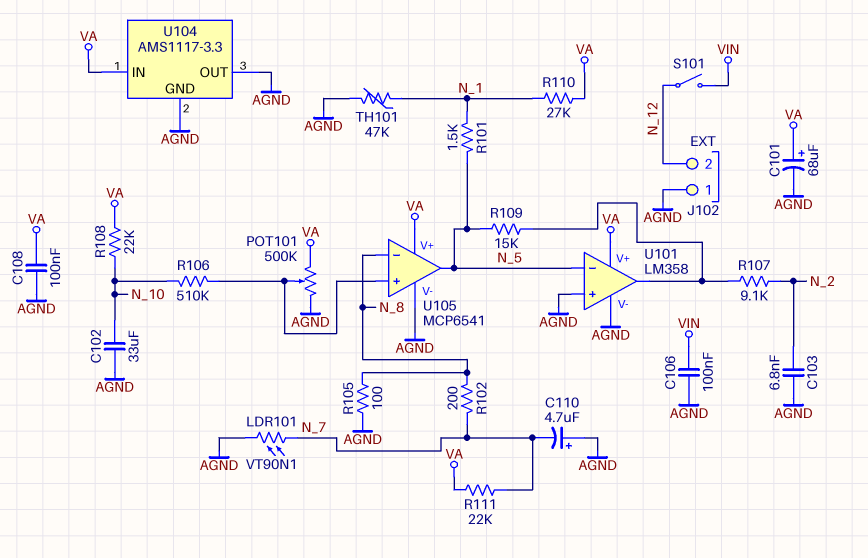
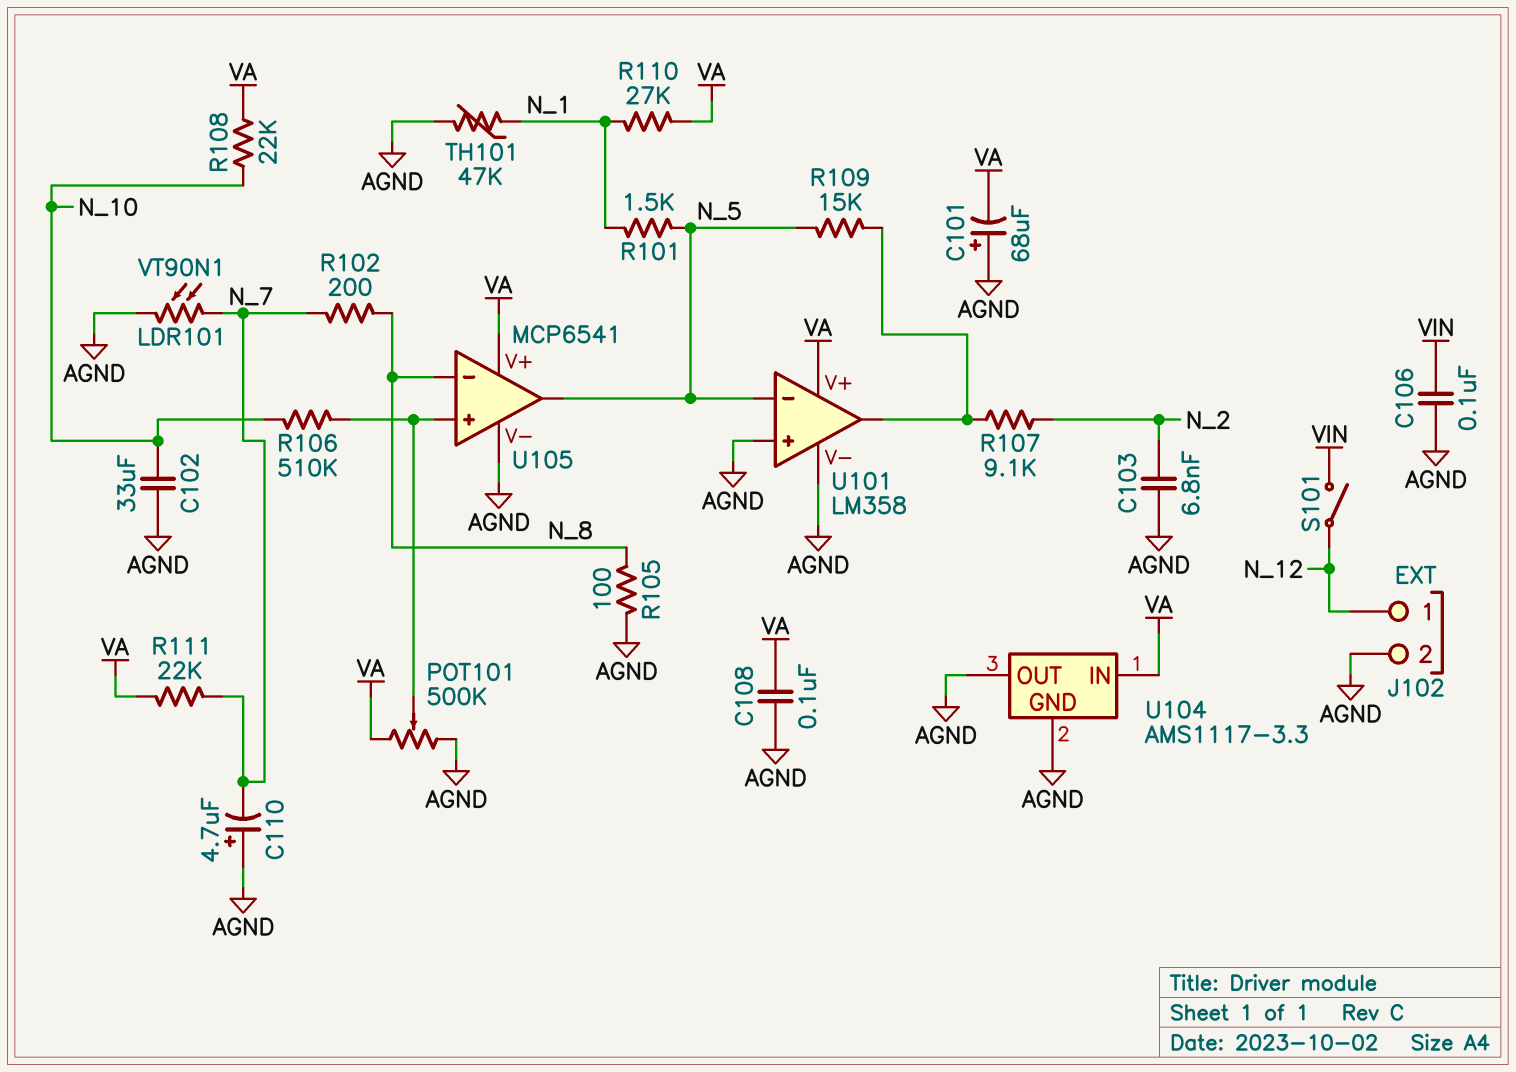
C101: 68uF (plus VA, minus AGND) -> 68uF (plus AGND, minus VA)
J102 pin 1: AGND -> N_12
J102 pin 2: N_12 -> AGND

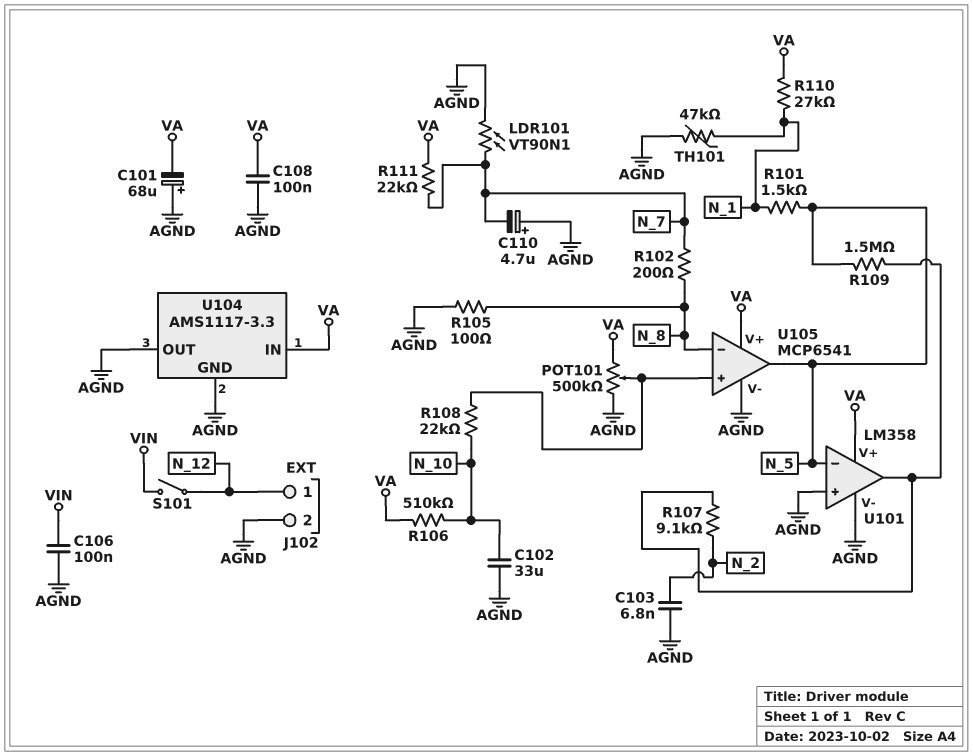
R106: 510k (N_10, U105/in+) -> 510k (N_10, VA)
R108: 22k (N_10, VA) -> 22k (N_10, U105/in+)
R109: 15k (N_5, U101/out) -> 1.5M (N_5, U101/out)

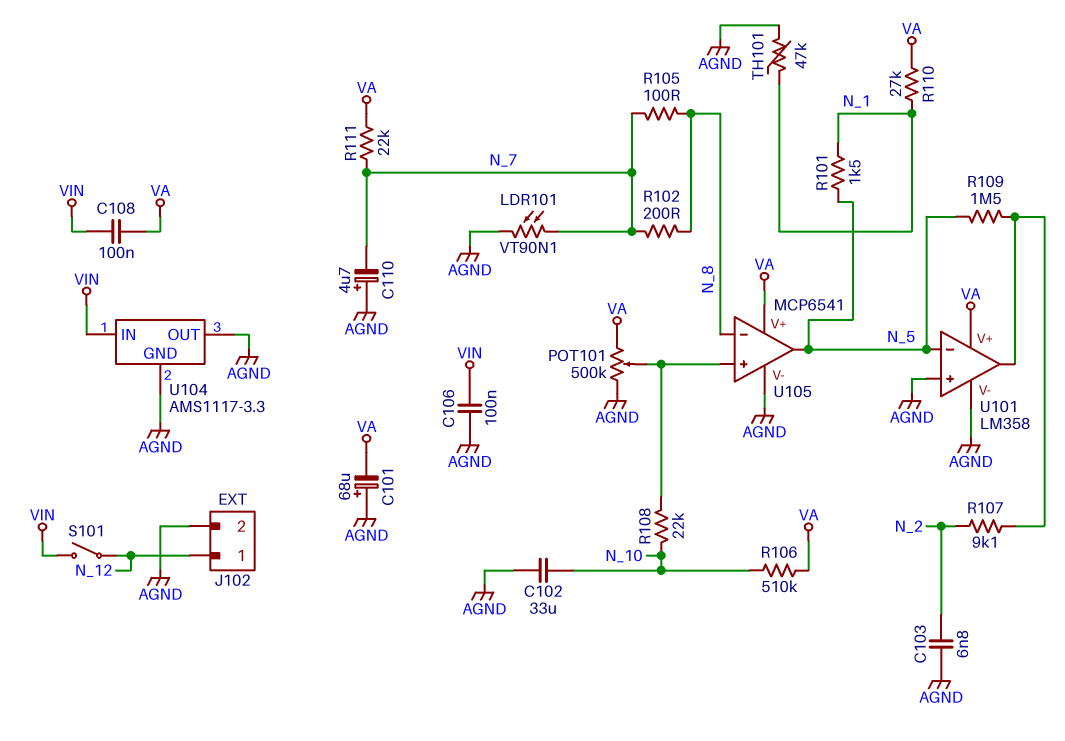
C108: 100nF (AGND, VA) -> 100nF (VA, VIN)
R105: 100 (AGND, N_8) -> 100 (N_7, N_8)
U104 pin IN: VA -> VIN

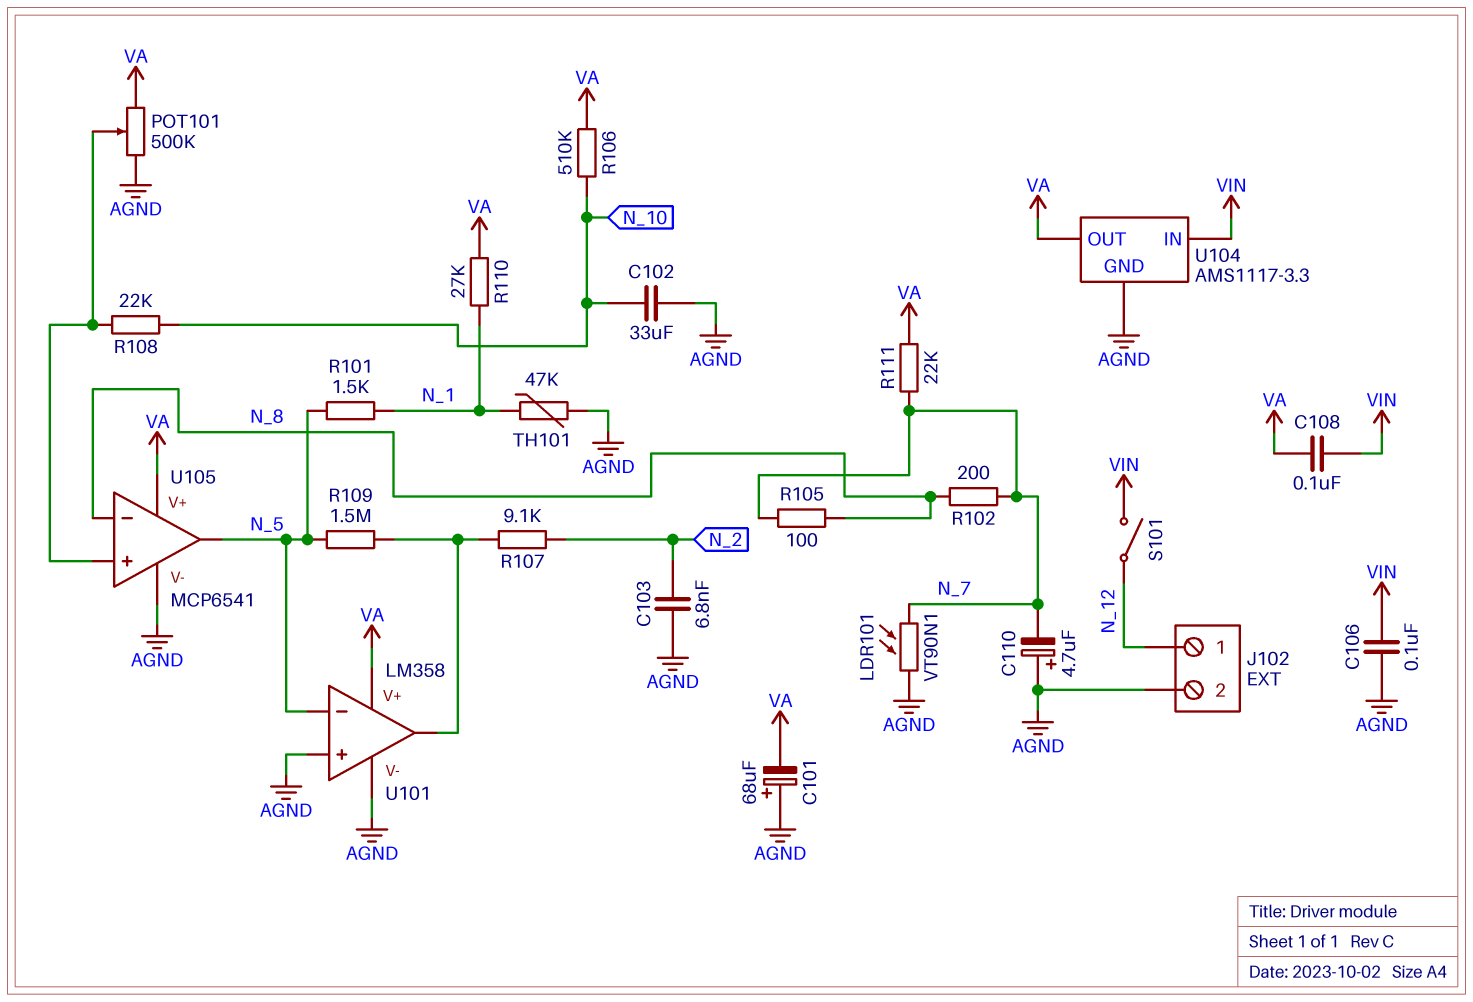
U104 pin OUT: AGND -> VA

